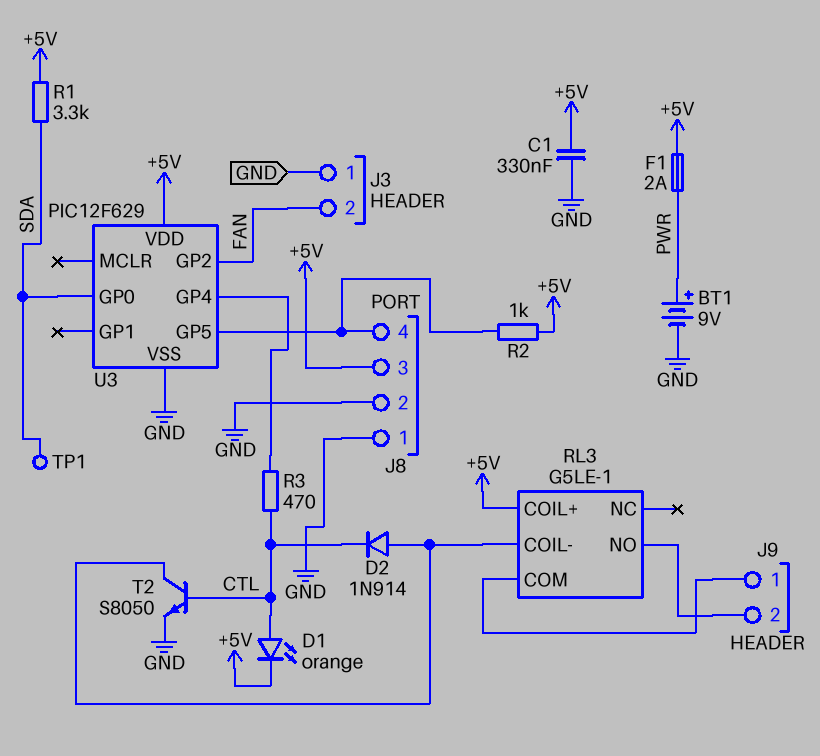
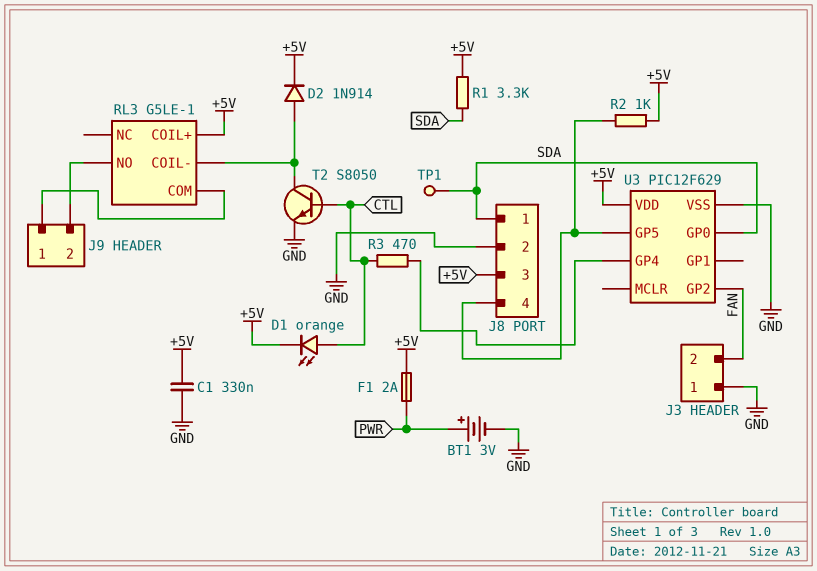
BT1: 9V (plus PWR, minus GND) -> 3V (plus PWR, minus GND)
D2: diode 1N914 (A RL3/COIL-, K CTL) -> diode 1N914 (A RL3/COIL-, K +5V)
J8 pin 1: GND -> SDA

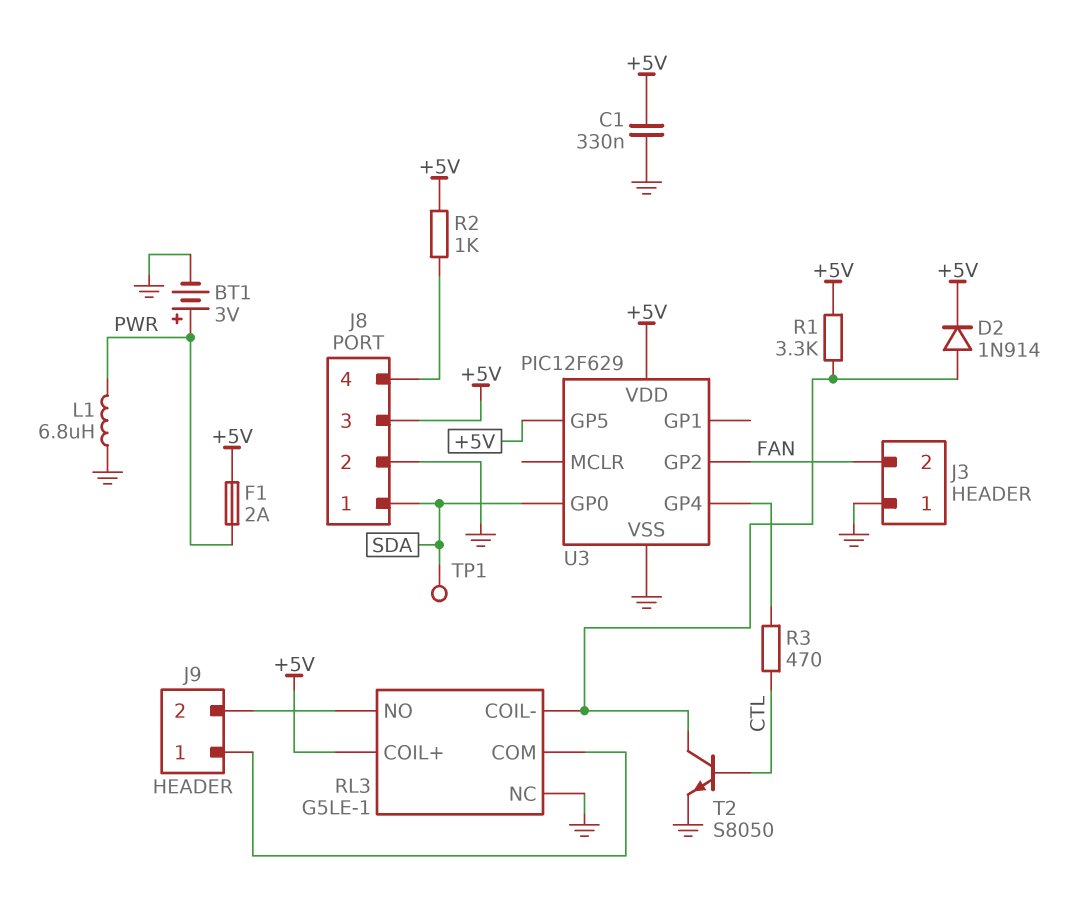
D1: LED orange (A CTL, K +5V) -> none
L1: none -> 6.8uH (GND, PWR)
R1: 3.3k (+5V, SDA) -> 3.3k (+5V, RL3/COIL-)
RL3 pin NC: none -> GND
U3 pin GP5: J8/4 -> +5V

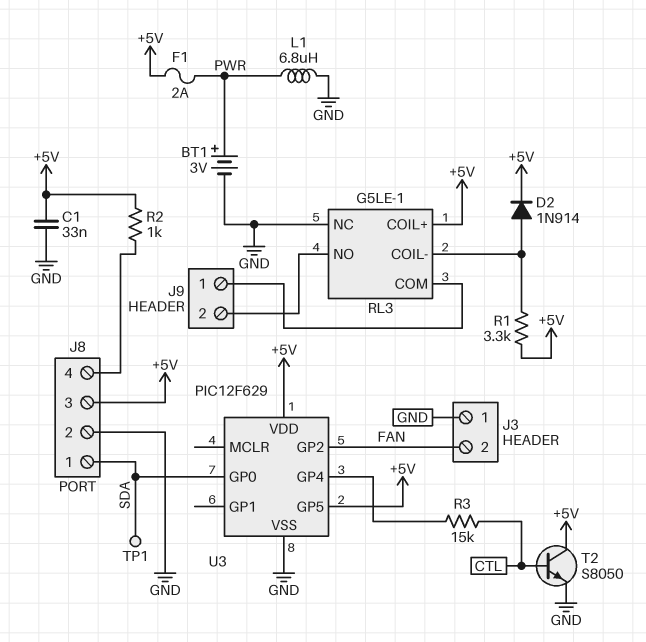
C1: 330nF (+5V, GND) -> 33nF (+5V, GND)
R3: 470 (CTL, U3/GP4) -> 15k (CTL, U3/GP4)
T2: NPN S8050 (B CTL, C RL3/COIL-, E GND) -> NPN S8050 (B CTL, C +5V, E GND)

